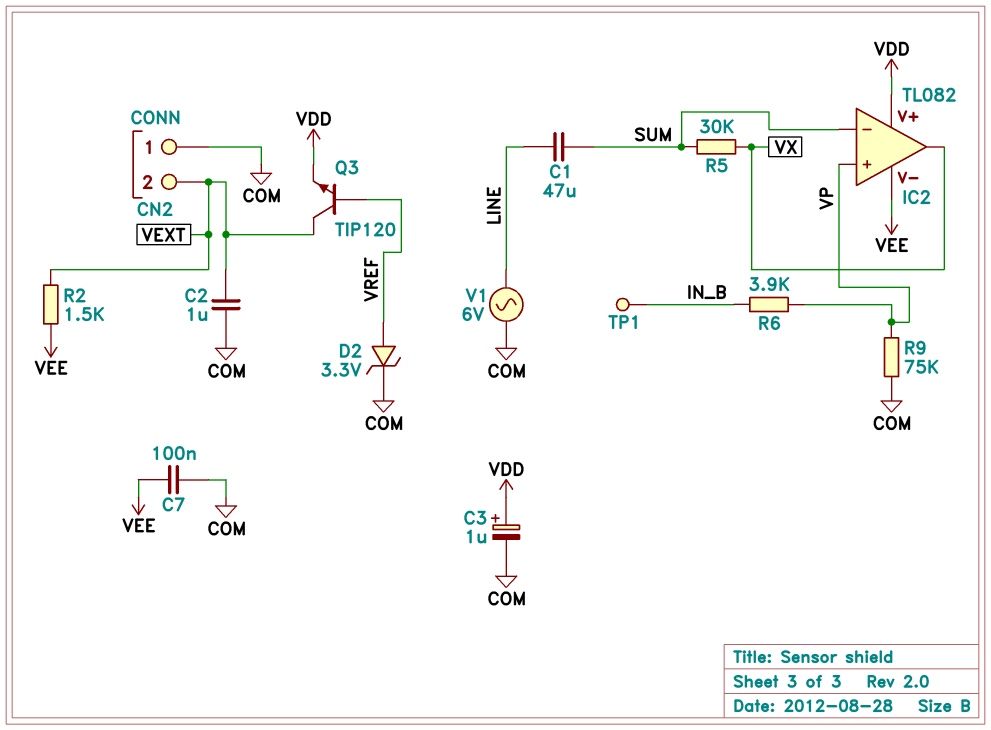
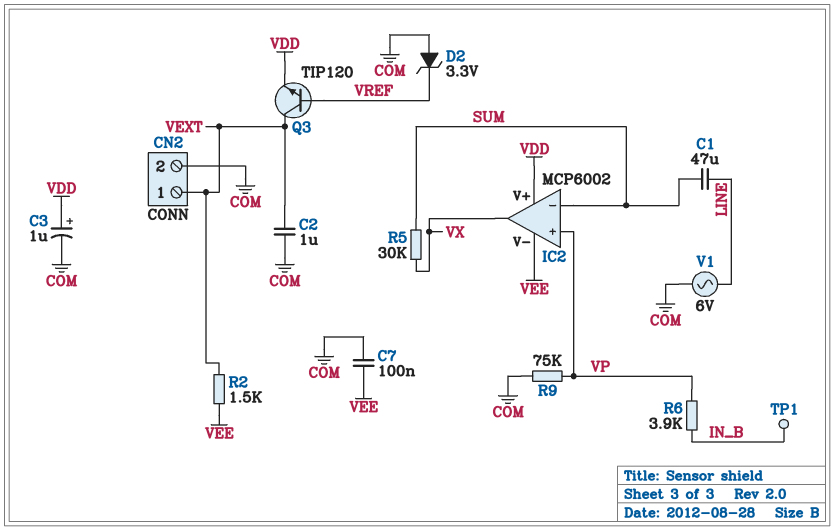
CN2 pin 1: COM -> VEXT
CN2 pin 2: VEXT -> COM
D2: zener 3.3V (A VREF, K COM) -> zener 3.3V (A COM, K VREF)
IC2: TL082 -> MCP6002

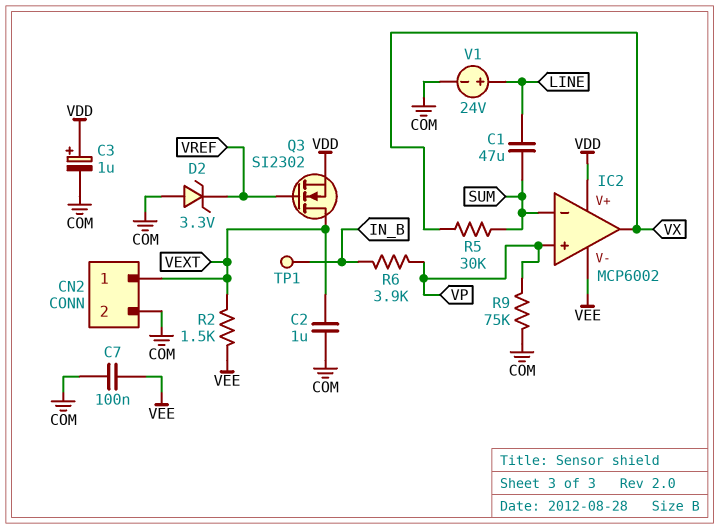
Q3: NPN TIP120 (B VREF, C VEXT, E VDD) -> NMOS SI2302 (G VREF, D VEXT, S VDD)
V1: AC 6V (COM, LINE) -> 24V (plus LINE, minus COM)

